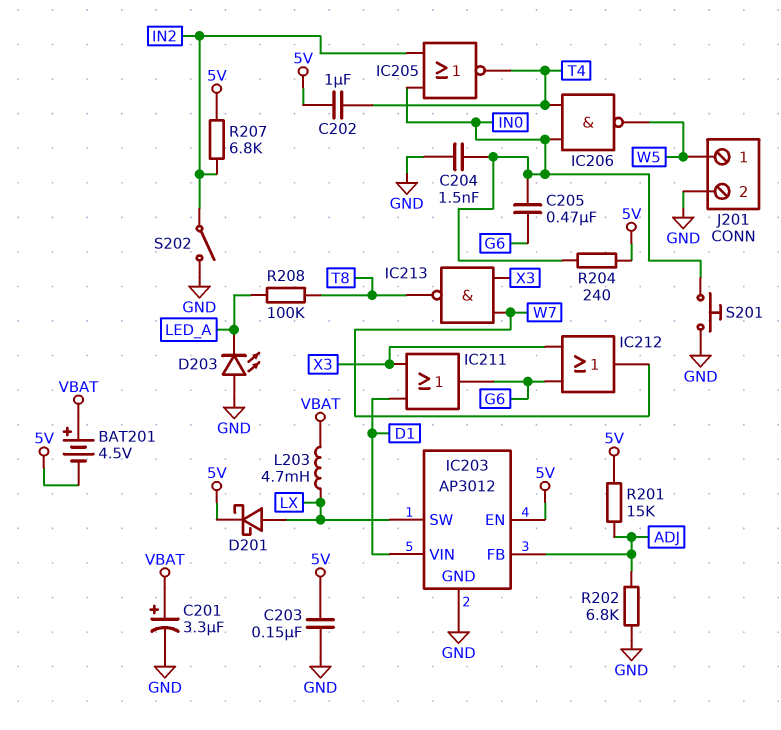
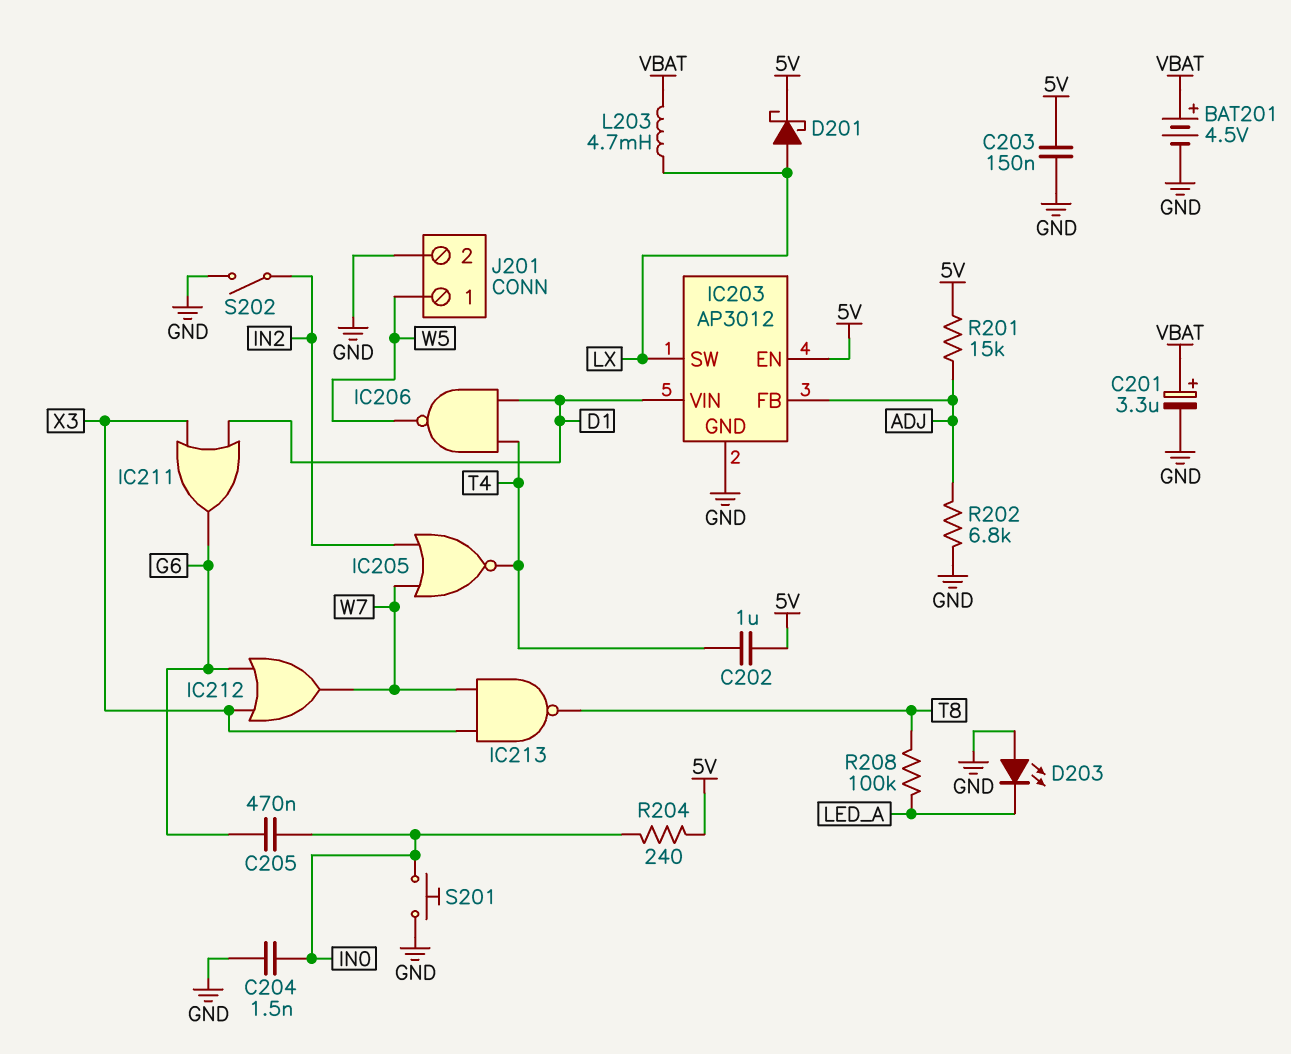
BAT201: 4.5V (plus VBAT, minus 5V) -> 4.5V (plus VBAT, minus GND)
IC205: NOR (in IN0, in IN2, out T4) -> NOR (in IN2, in W7, out T4)
IC206: NAND (in IN0, in T4, out W5) -> NAND (in D1, in T4, out W5)
R207: 6.8k (5V, IN2) -> none

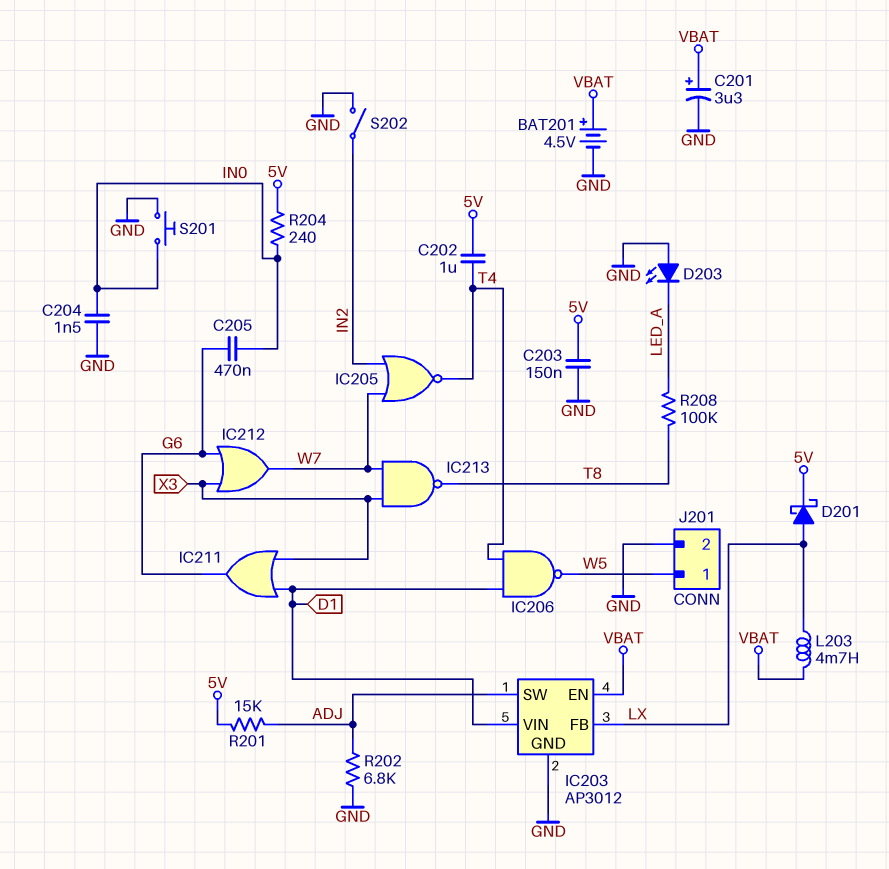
IC203 pin EN: 5V -> VBAT
IC203 pin FB: ADJ -> LX
IC203 pin SW: LX -> ADJ

